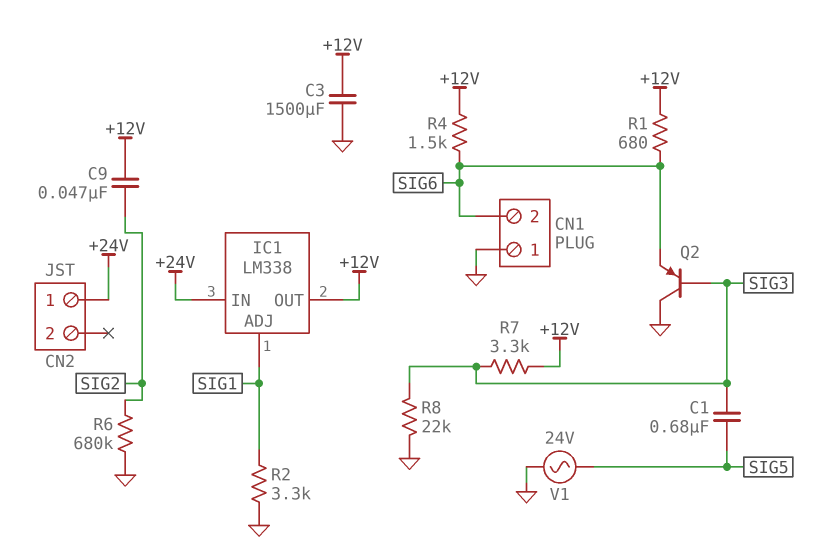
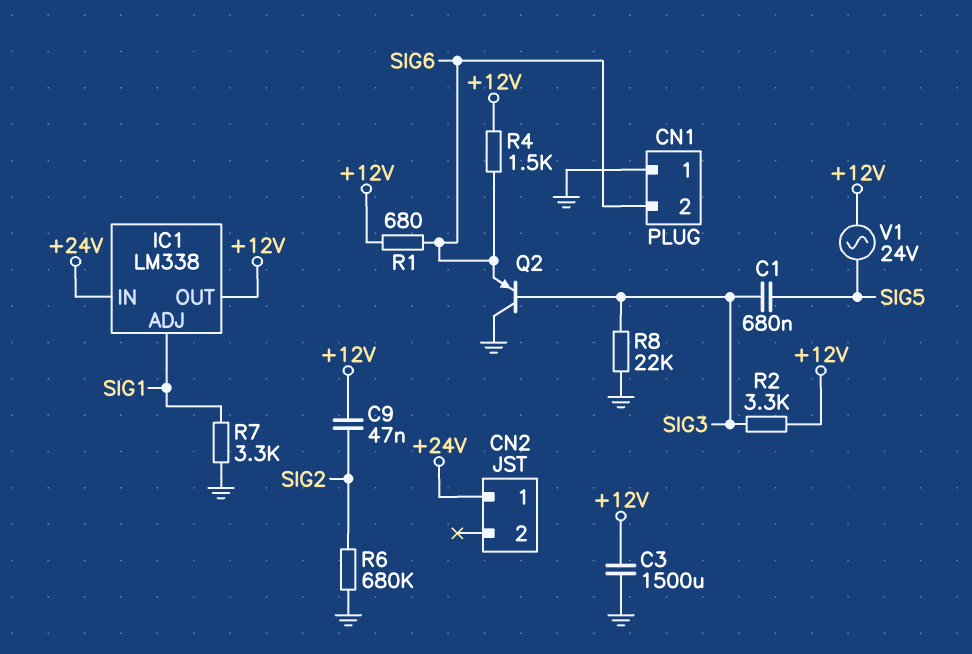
R2: 3.3k (GND, SIG1) -> 3.3k (+12V, SIG3)
R7: 3.3k (+12V, SIG3) -> 3.3k (GND, SIG1)
V1: AC 24V (GND, SIG5) -> AC 24V (+12V, SIG5)

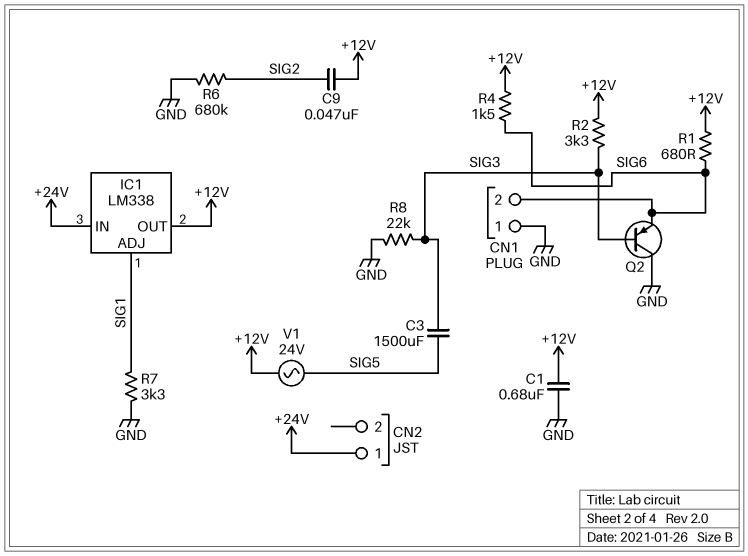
C1: 680nF (SIG3, SIG5) -> 680nF (+12V, GND)
C3: 1500uF (+12V, GND) -> 1500uF (SIG3, SIG5)

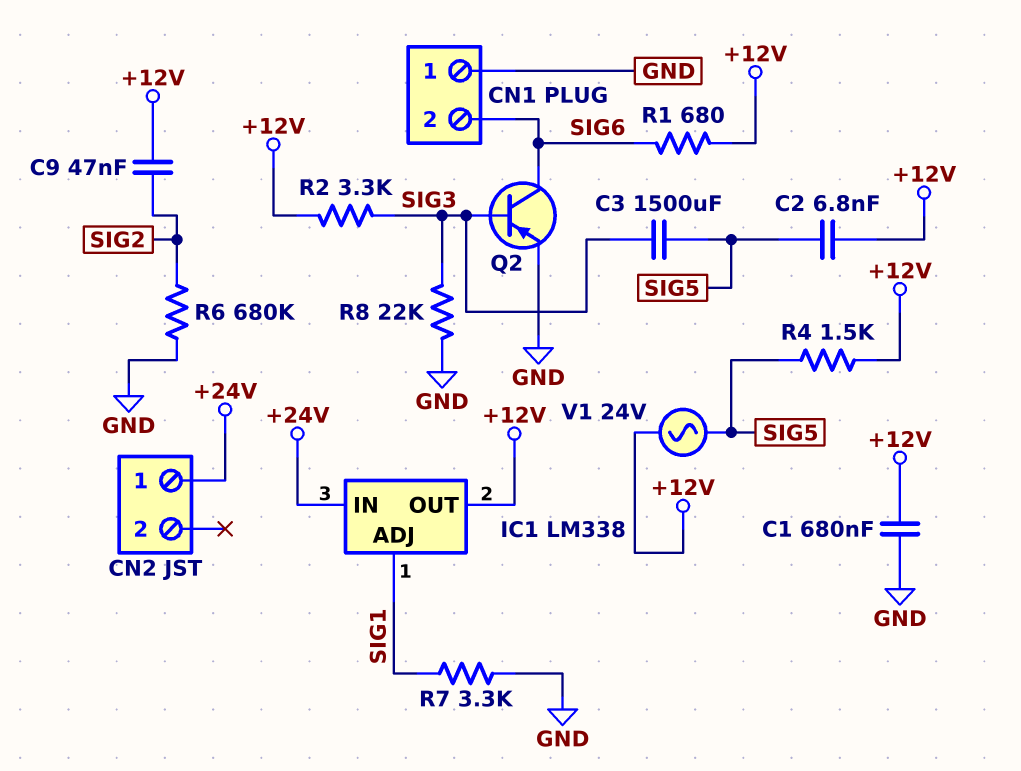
C2: none -> 6.8nF (+12V, SIG5)
Q2: PNP (B SIG3, C GND, E SIG6) -> PNP (B SIG3, C SIG6, E GND)
R4: 1.5k (+12V, SIG6) -> 1.5k (+12V, SIG5)

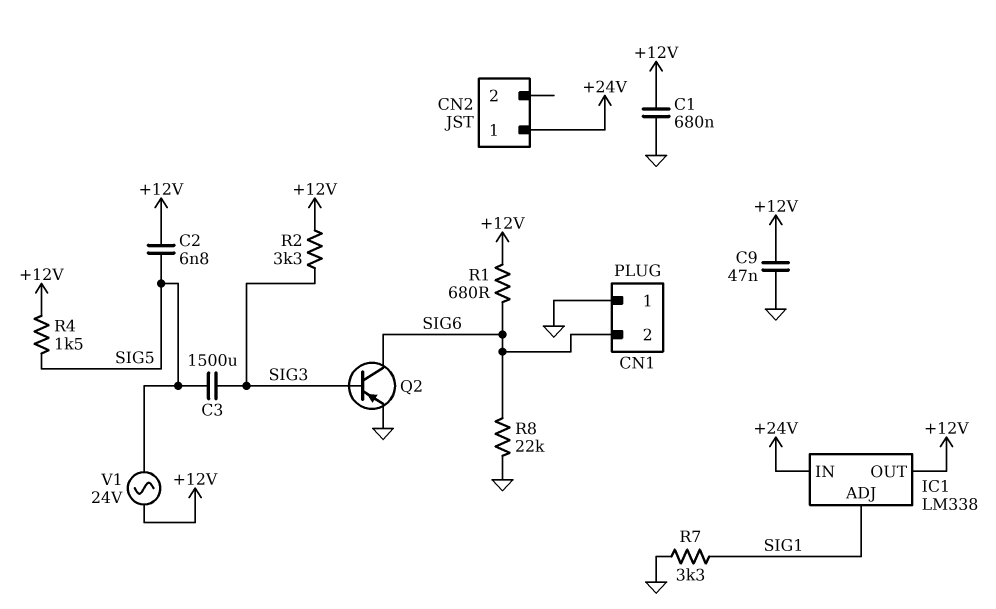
C9: 47nF (+12V, SIG2) -> 47nF (+12V, GND)
R6: 680k (GND, SIG2) -> none
R8: 22k (GND, SIG3) -> 22k (GND, SIG6)

